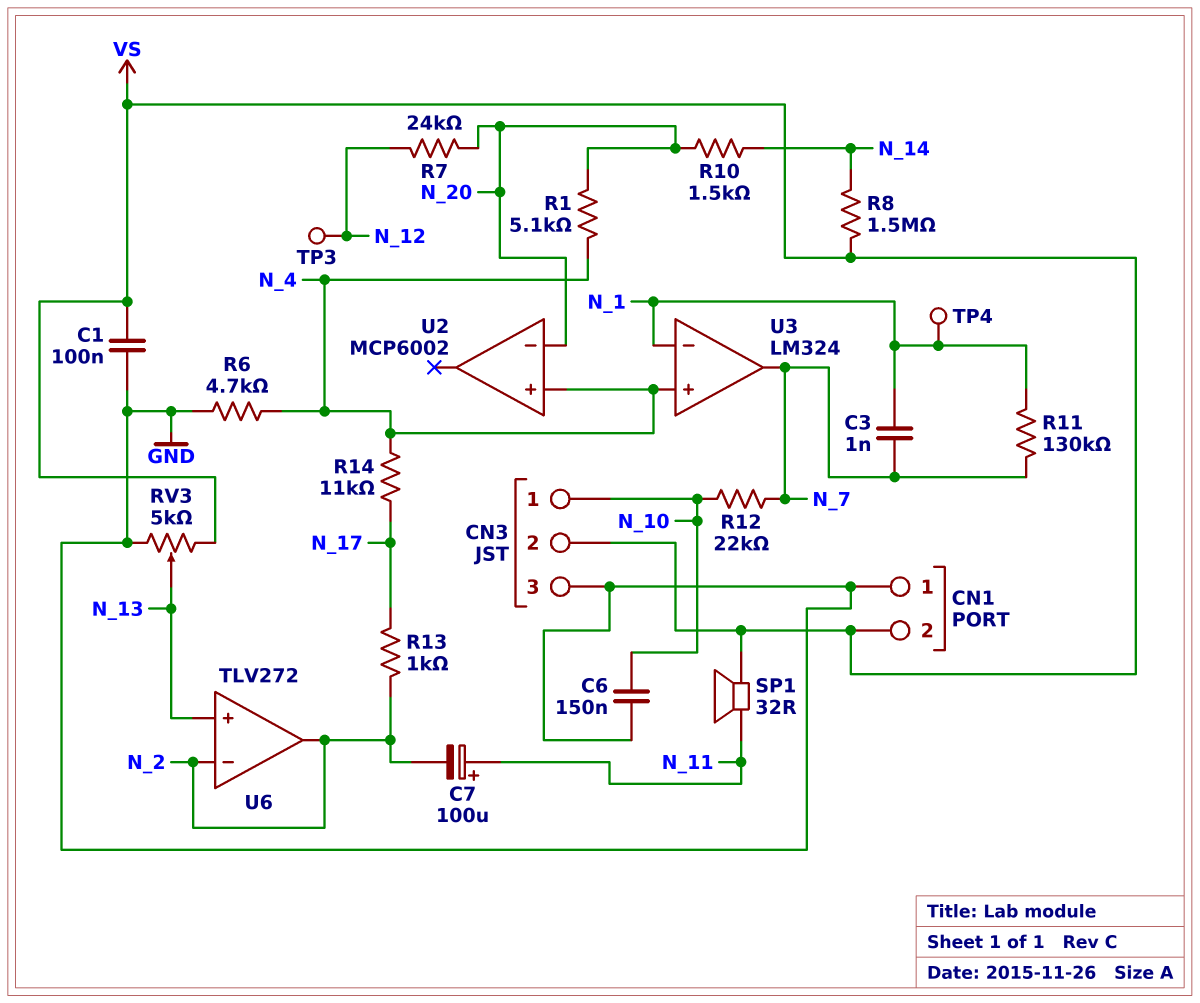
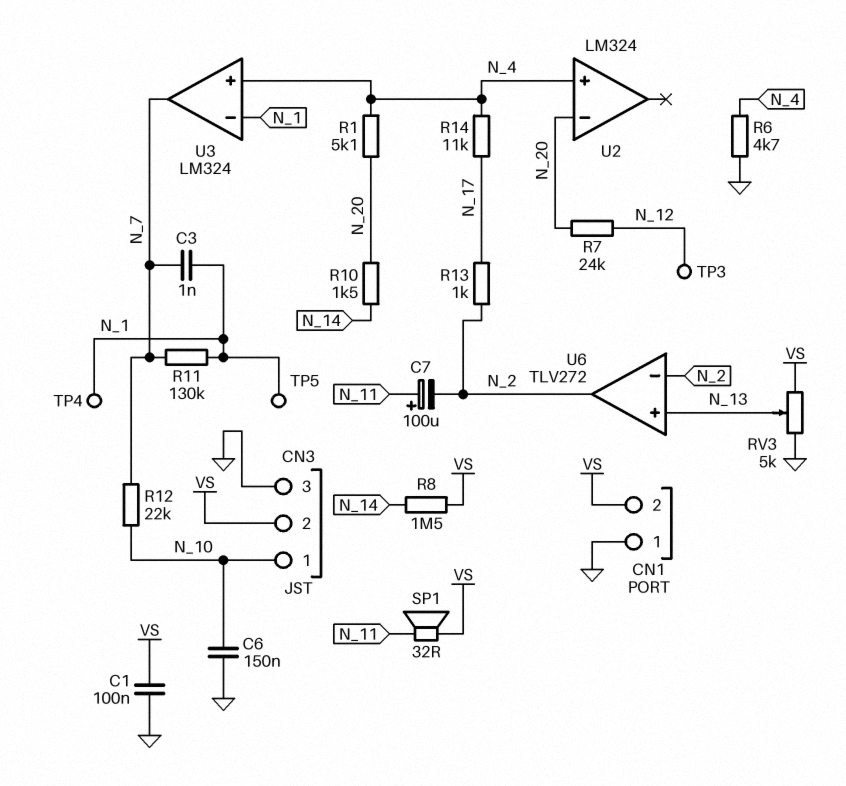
TP5: none -> test point (N_1)
U2: MCP6002 -> LM324

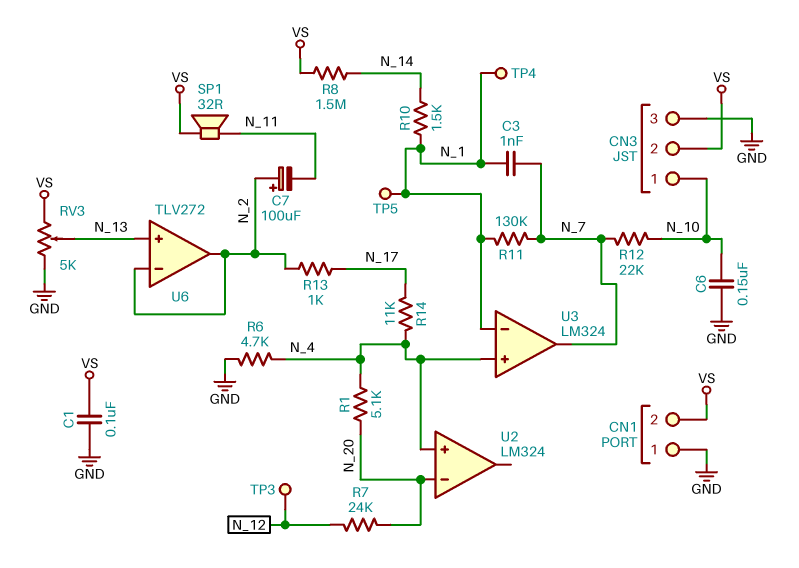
C7: 100uF (plus N_11, minus N_2) -> 100uF (plus N_2, minus N_11)
R10: 1.5k (N_14, N_20) -> 1.5k (N_1, N_14)

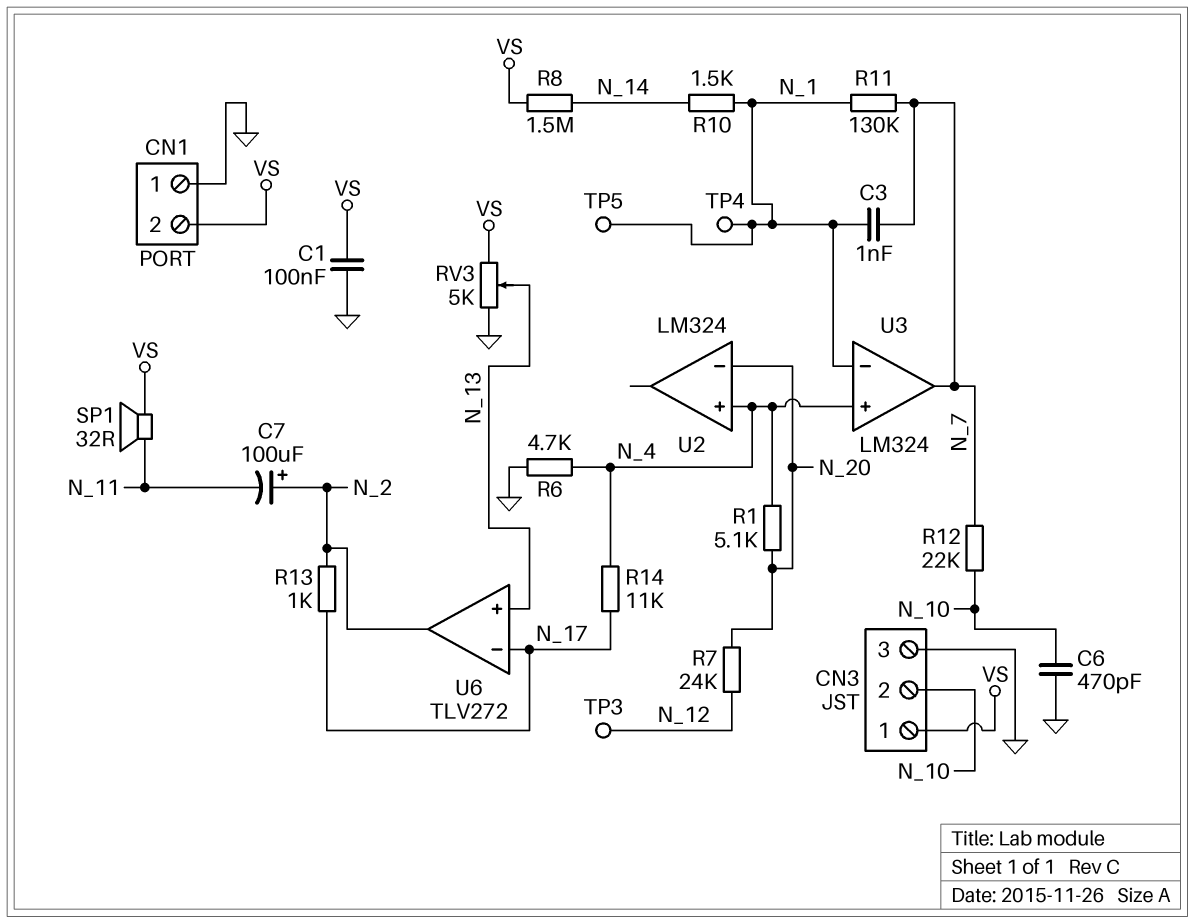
C6: 150nF (GND, N_10) -> 470pF (GND, N_10)
CN3 pin 1: N_10 -> VS
CN3 pin 2: VS -> N_10
U6 pin in-: N_2 -> N_17

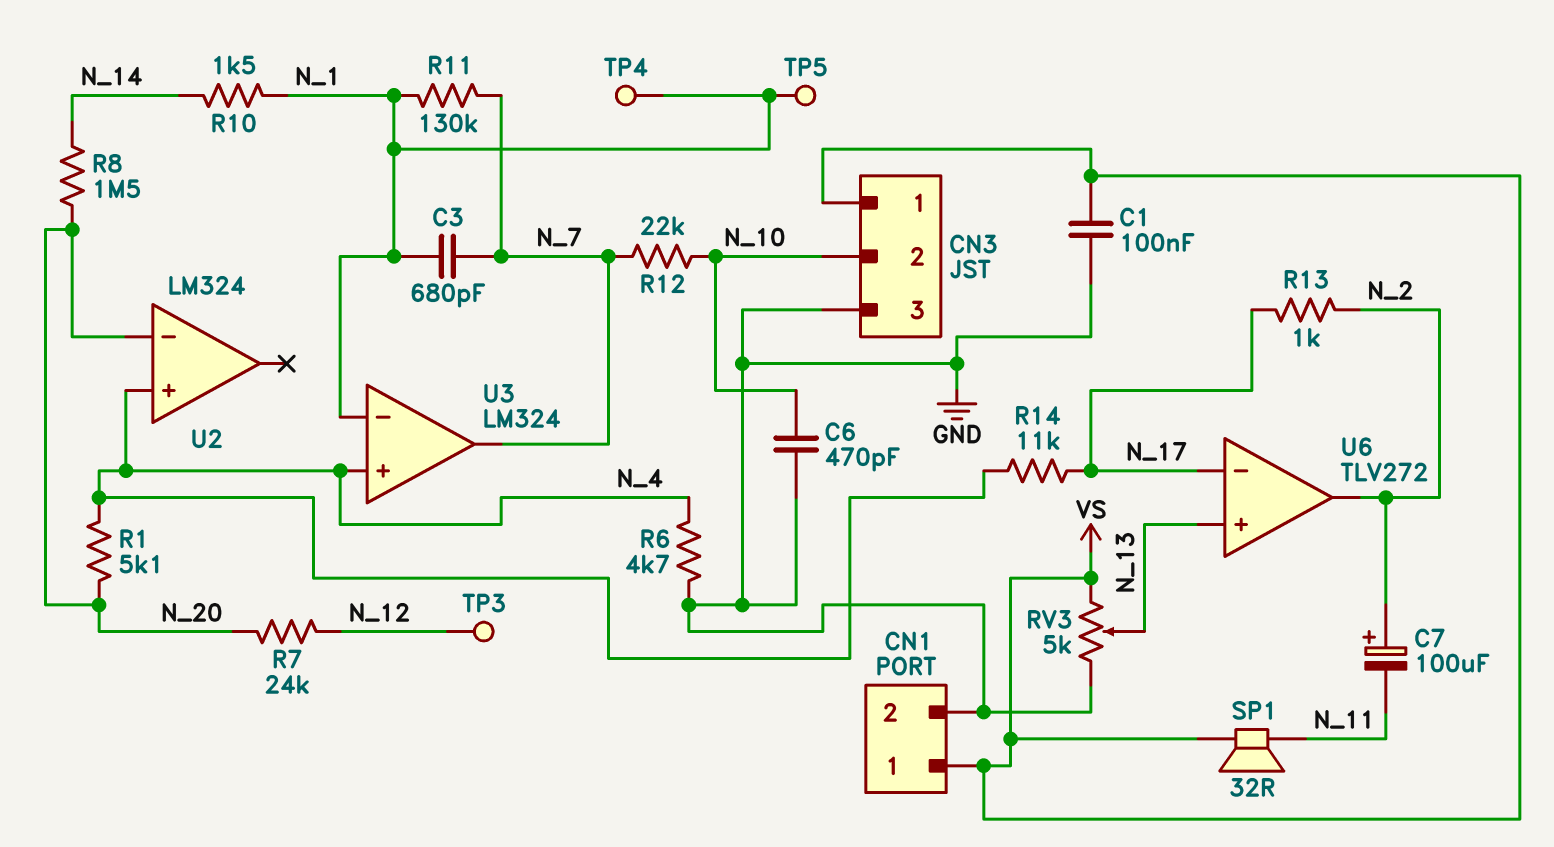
C3: 1nF (N_1, N_7) -> 680pF (N_1, N_7)
CN1 pin 1: GND -> VS
CN1 pin 2: VS -> GND
R8: 1.5M (N_14, VS) -> 1.5M (N_14, N_20)

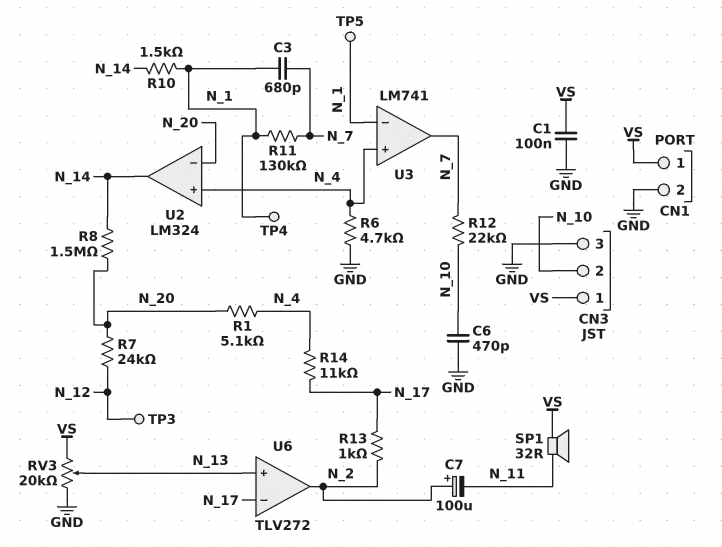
RV3: 5k (GND, VS, wiper N_13) -> 20k (GND, VS, wiper N_13)
U2 pin out: none -> N_14
U3: LM324 -> LM741

